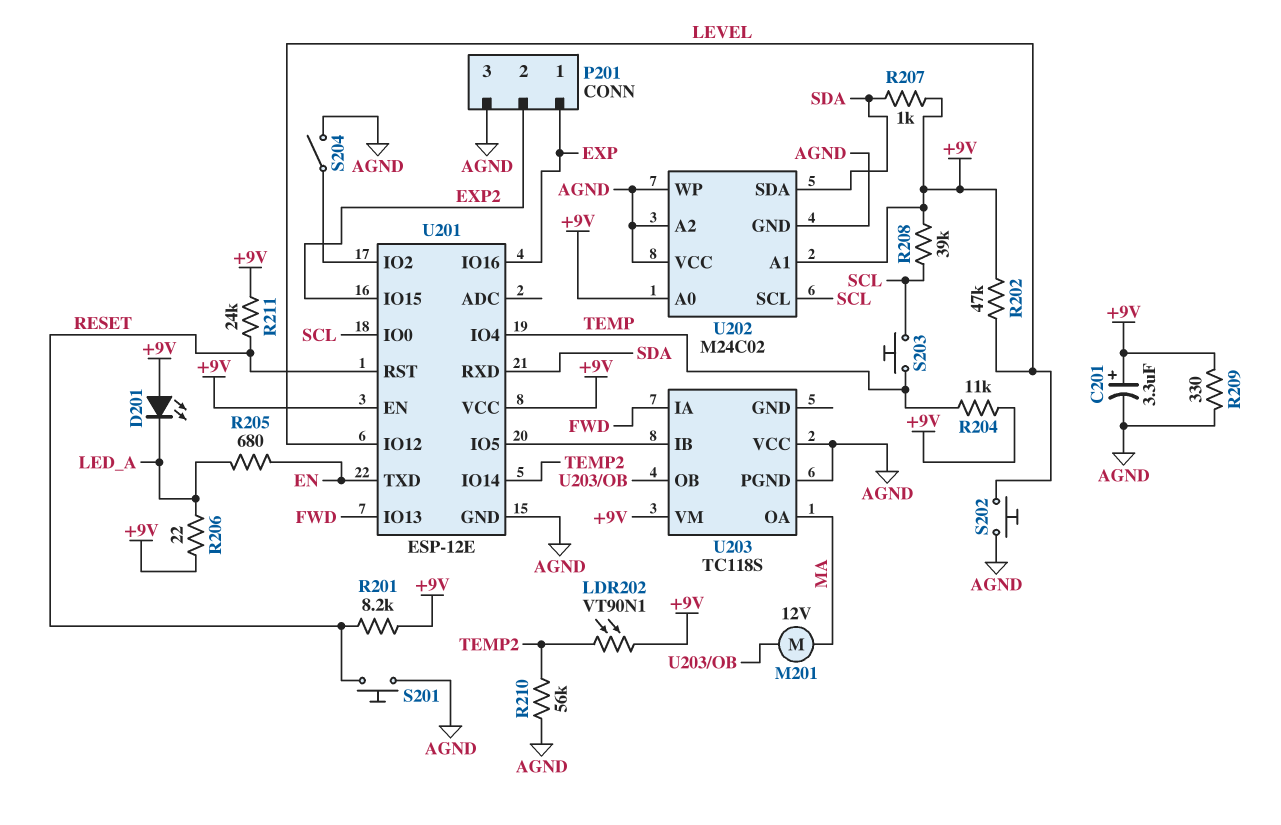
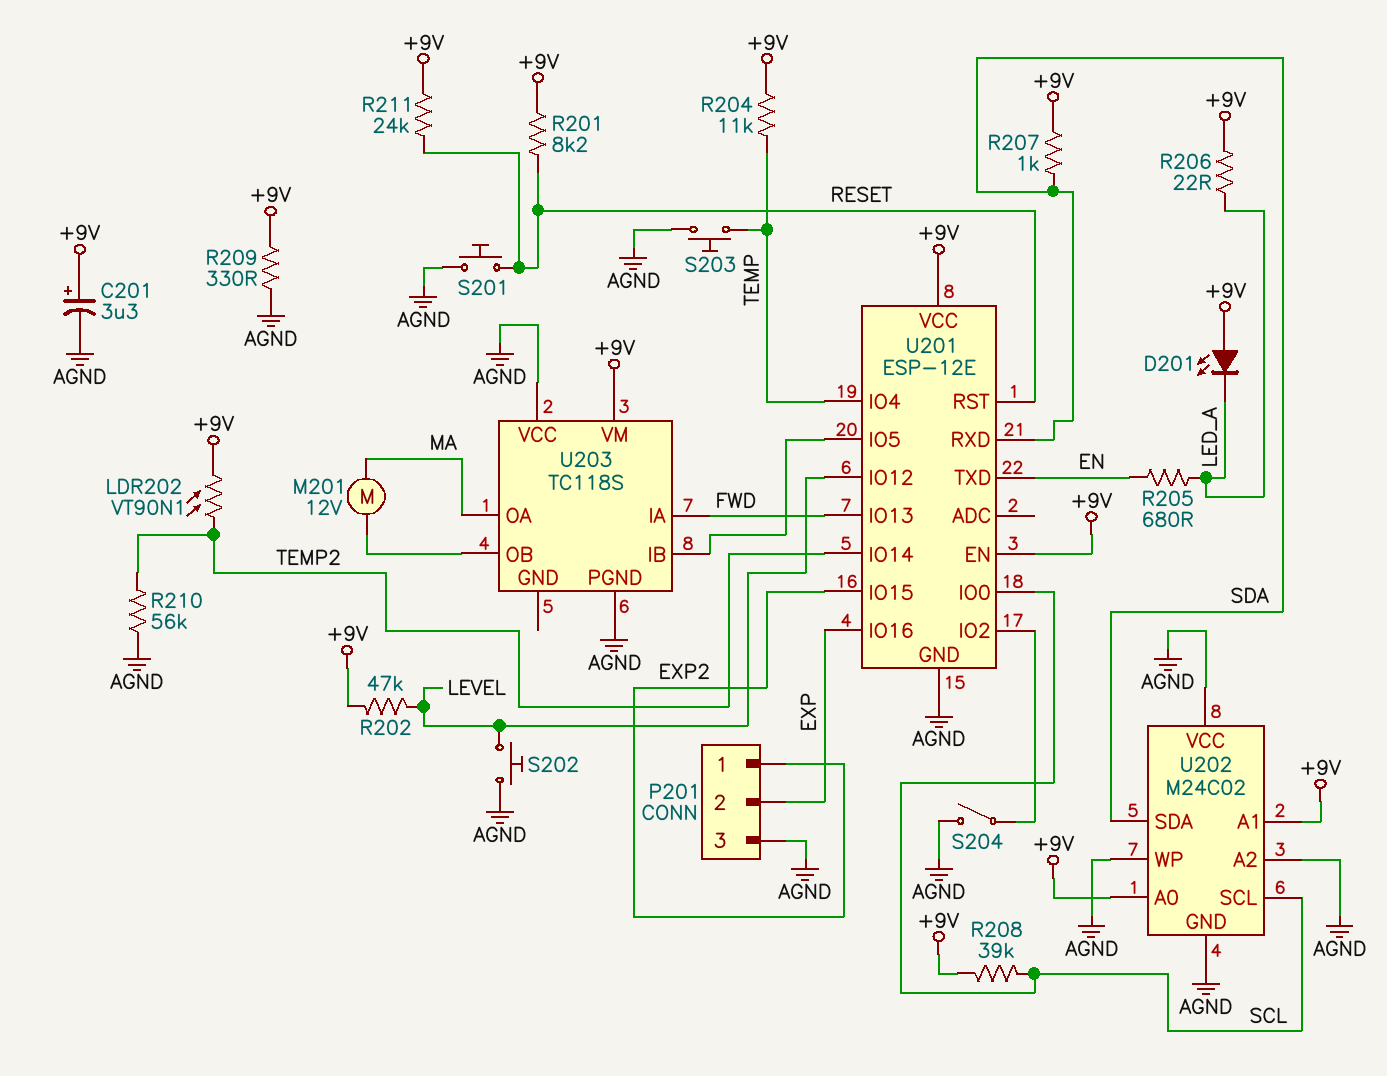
P201 pin 1: EXP -> EXP2
P201 pin 2: EXP2 -> EXP
S203: button (SCL, TEMP) -> button (AGND, TEMP)

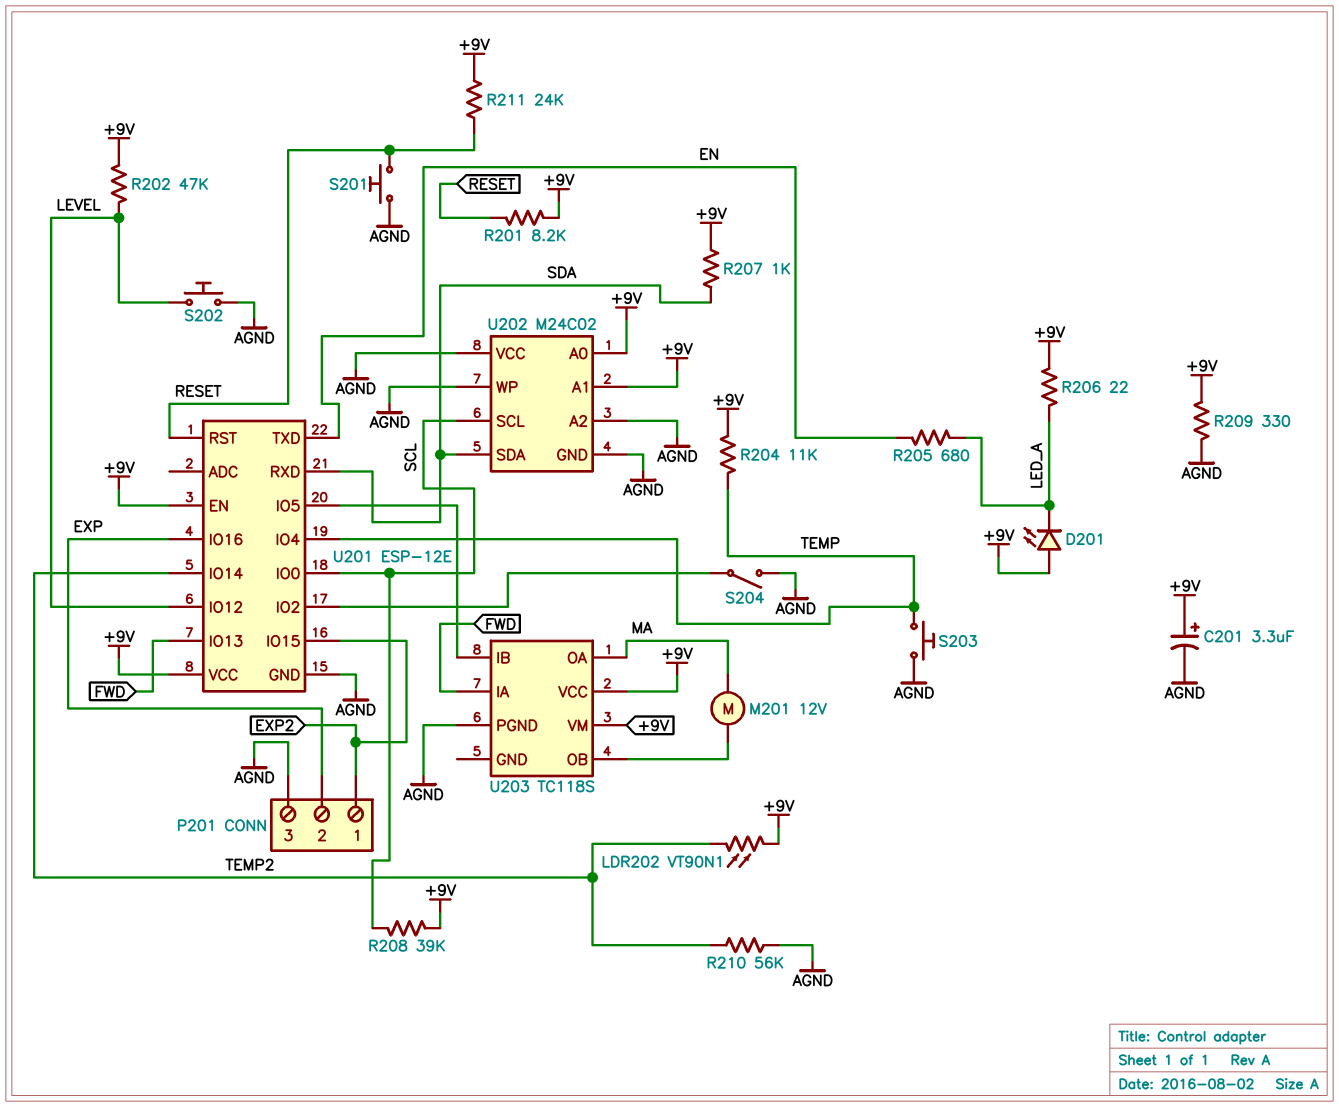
U203 pin VCC: AGND -> +9V

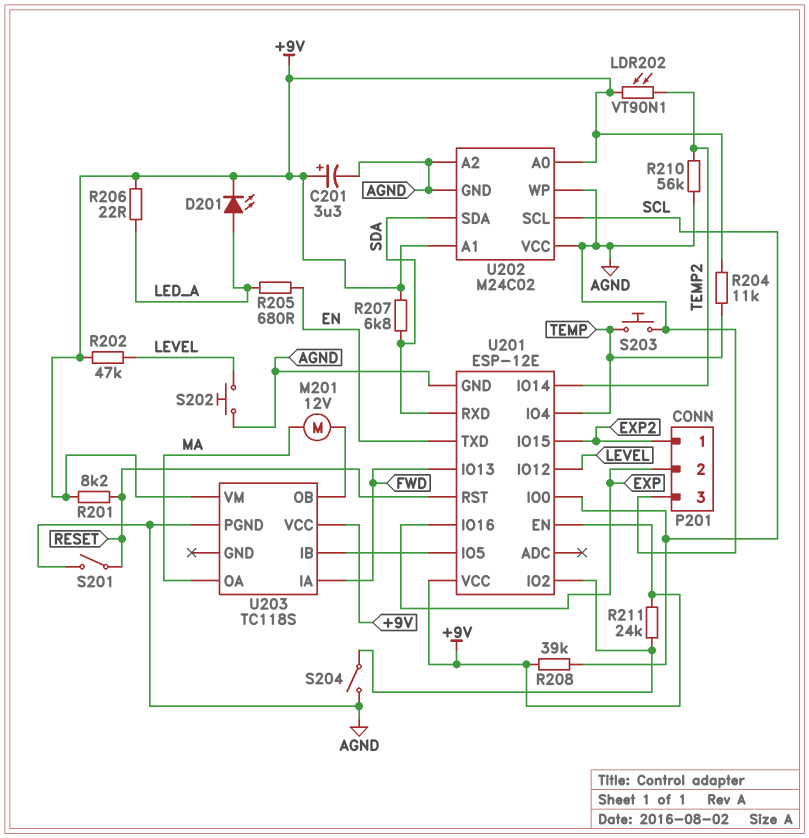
D201: LED (A +9V, K LED_A) -> LED (A LED_A, K +9V)
R207: 1k (+9V, SDA) -> 6.8k (+9V, SDA)
R209: 330 (+9V, AGND) -> none
R211: 24k (+9V, RESET) -> 24k (+9V, U201/IO2)
S201: button (AGND, RESET) -> switch (AGND, RESET)

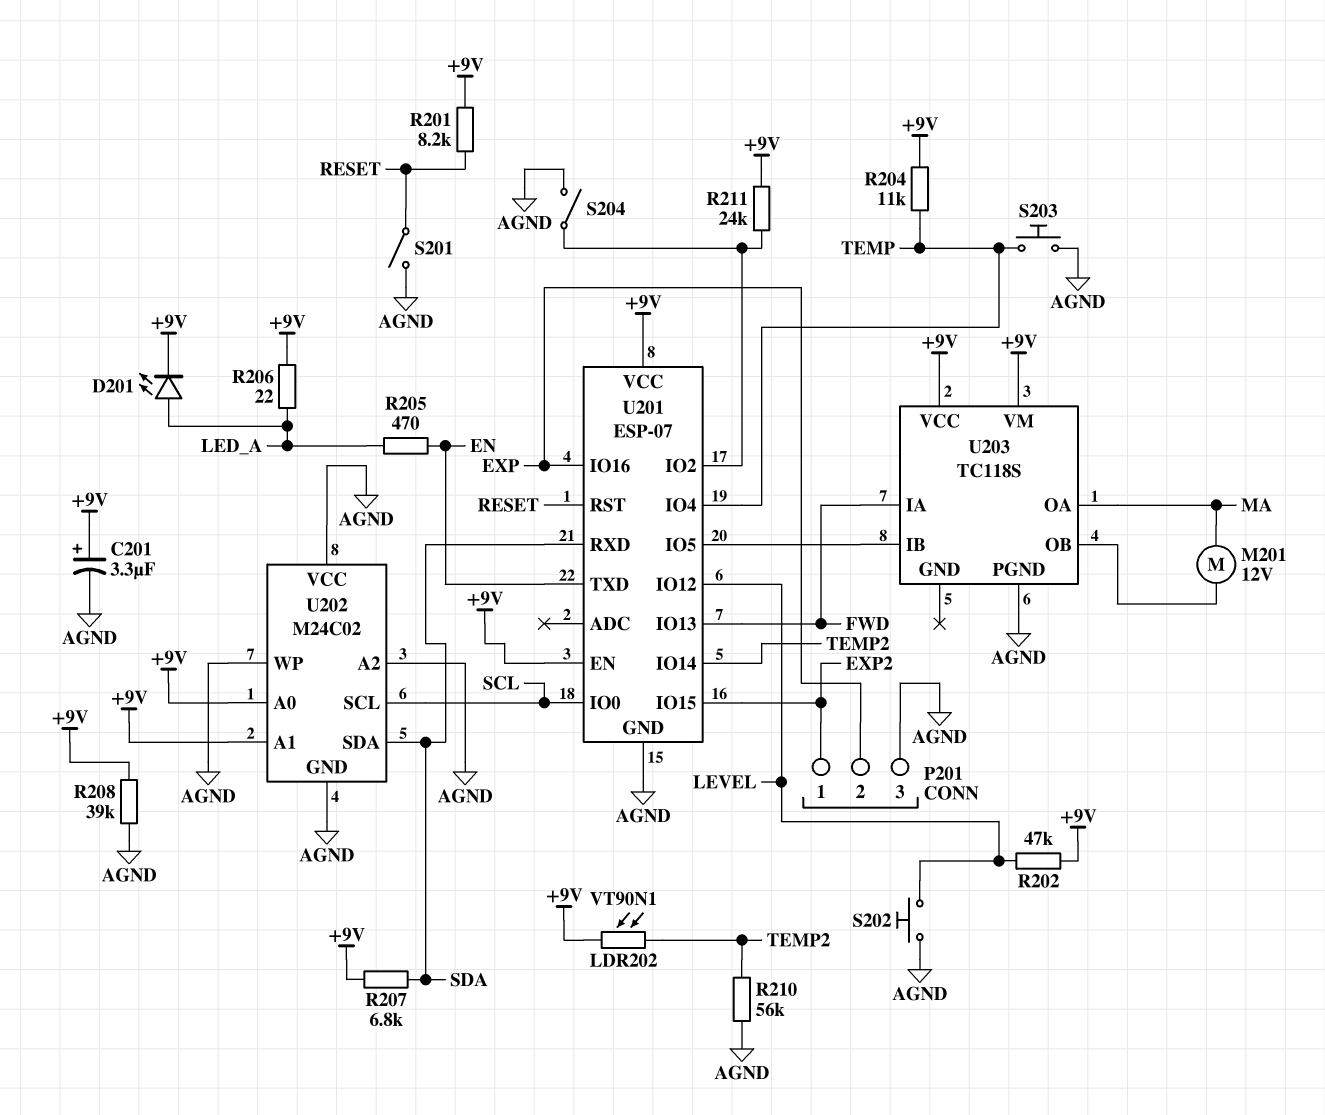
R205: 680 (EN, LED_A) -> 470 (EN, LED_A)
R208: 39k (+9V, SCL) -> 39k (+9V, AGND)
U201: ESP-12E -> ESP-07

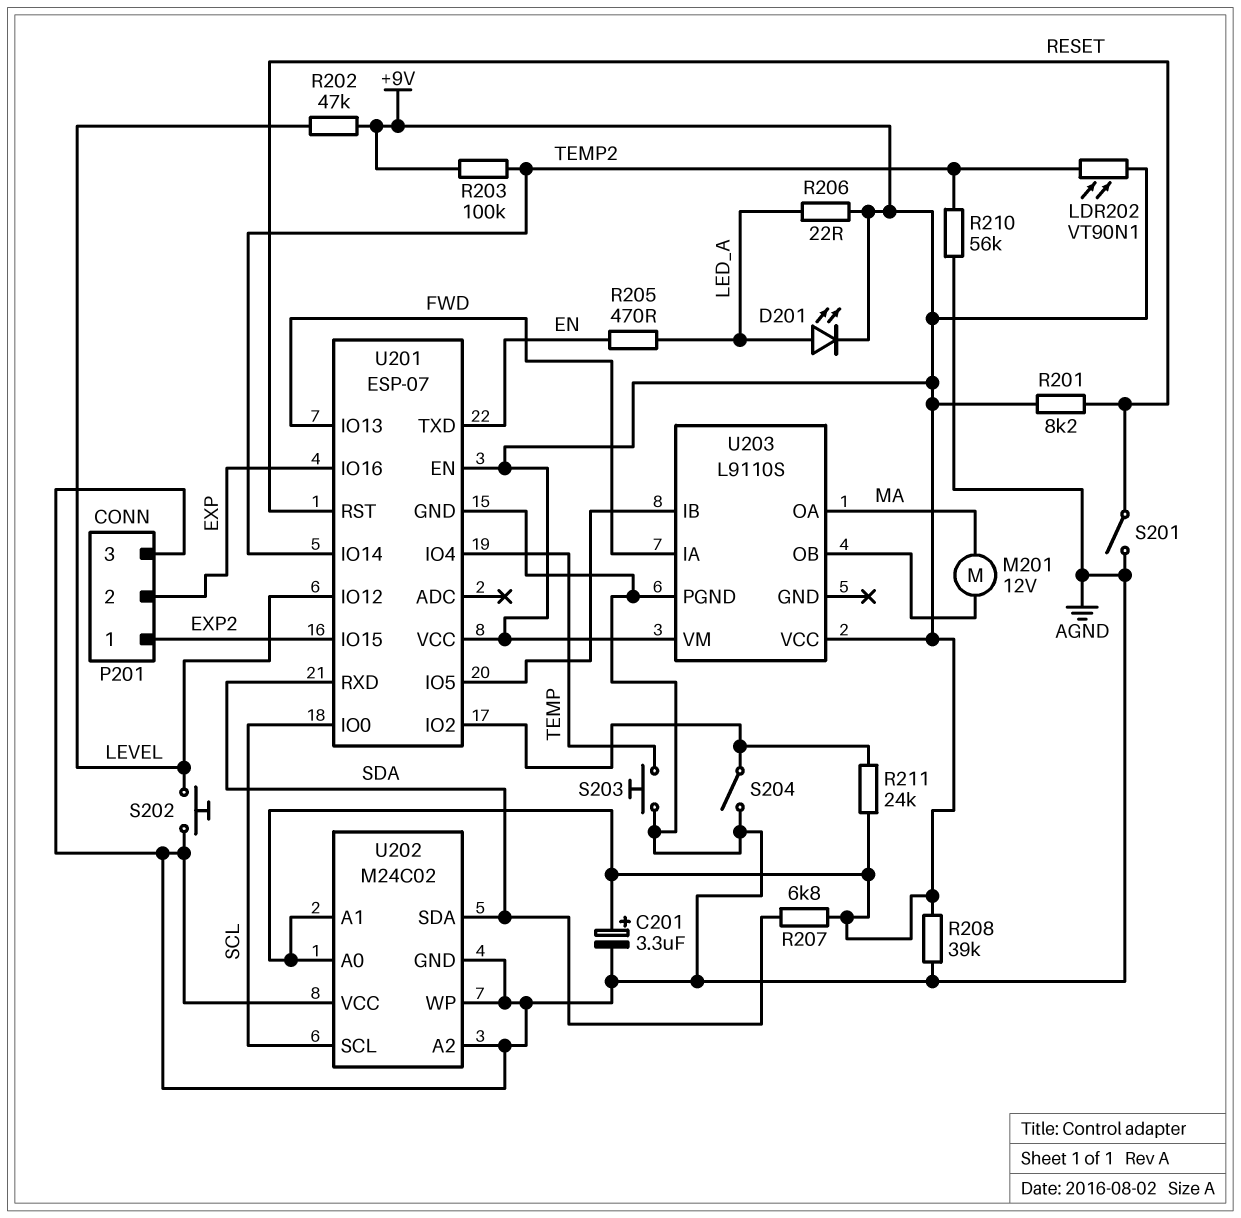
R203: none -> 100k (+9V, TEMP2)
R204: 11k (+9V, TEMP) -> none
U203: TC118S -> L9110S

